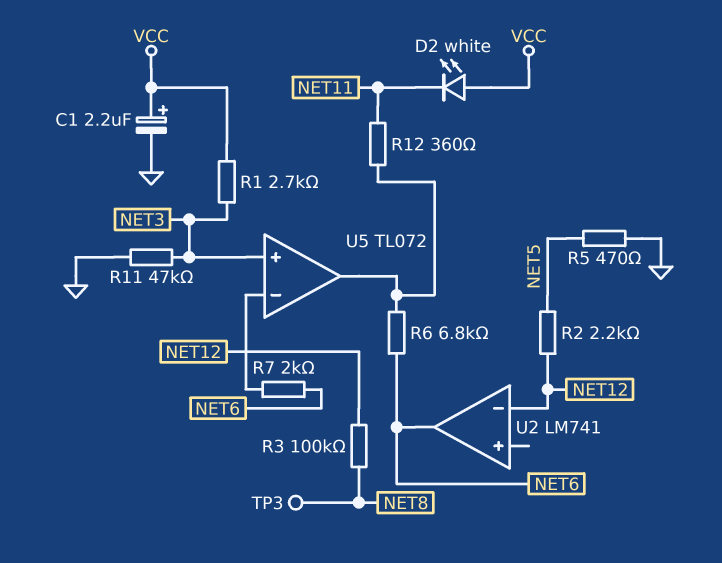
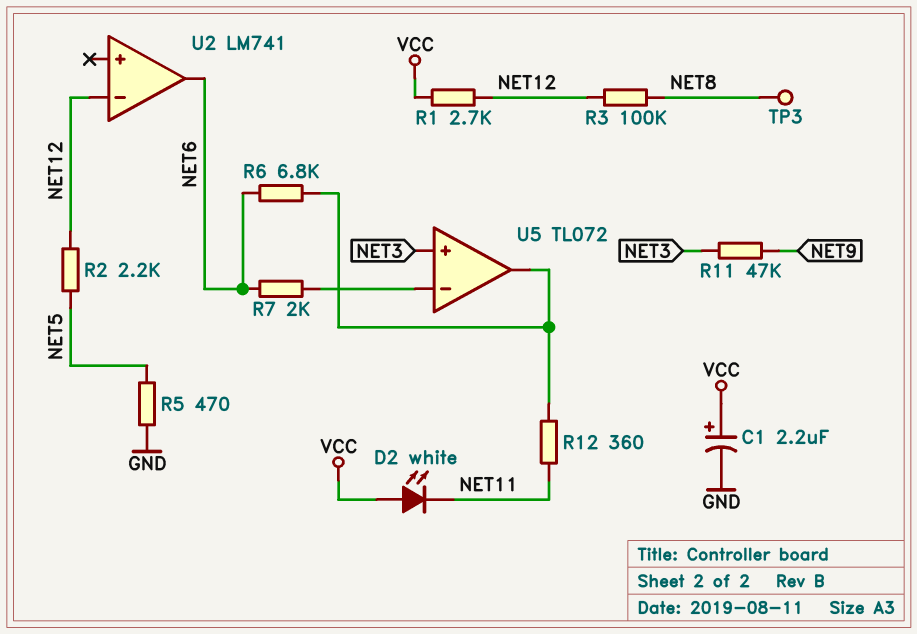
R1: 2.7k (NET3, VCC) -> 2.7k (NET12, VCC)
R11: 47k (GND, NET3) -> 47k (NET3, NET9)

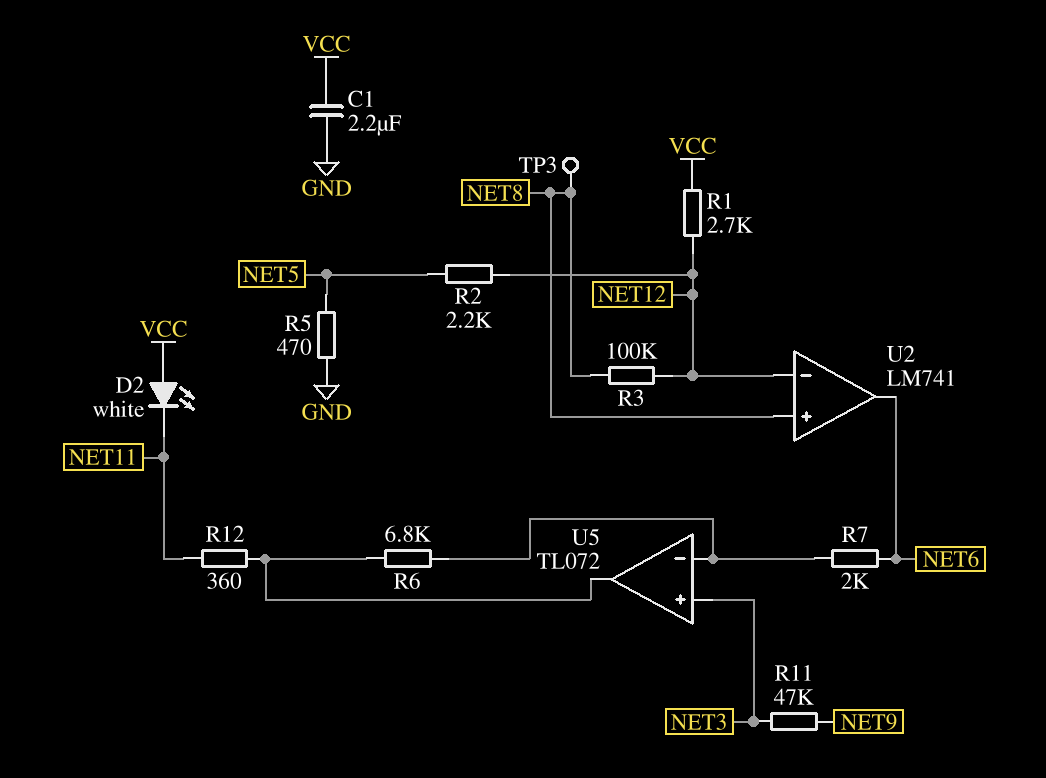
C1: 2.2uF (plus VCC, minus GND) -> 2.2uF (GND, VCC)
R6: 6.8k (NET6, U5/out) -> 6.8k (U5/in-, U5/out)
U2 pin in+: none -> NET8

